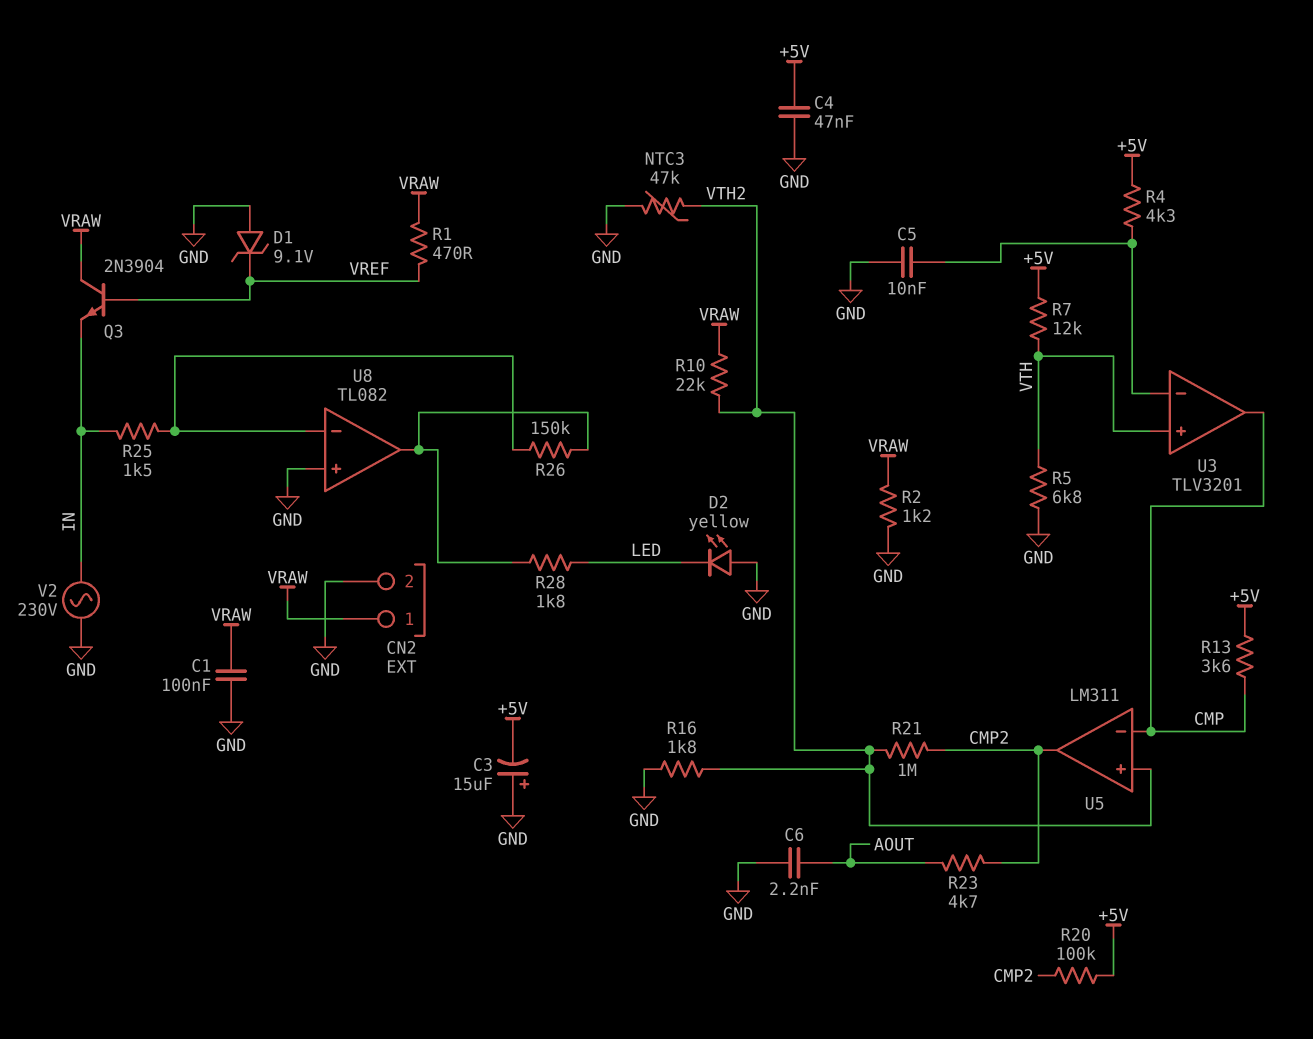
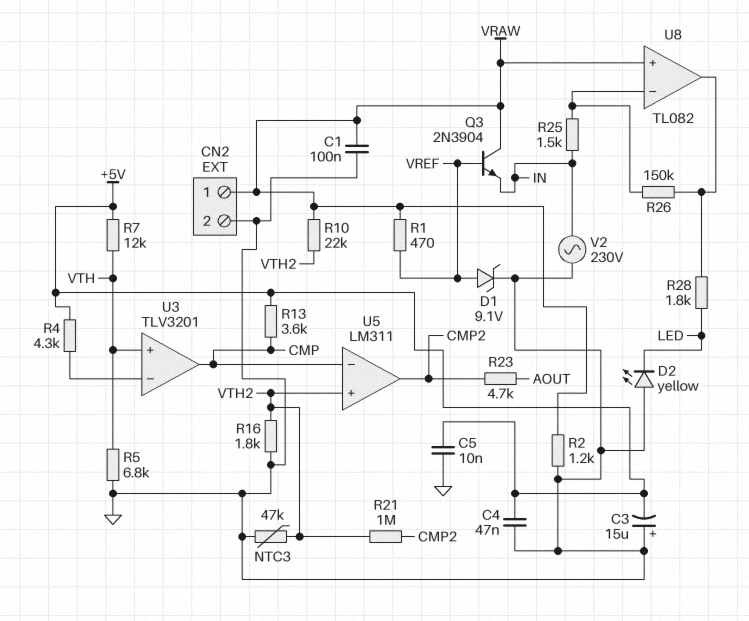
C5: 10nF (GND, U3/in-) -> 10nF (+5V, GND)
C6: 2.2nF (AOUT, GND) -> none
D1: zener 9.1V (A GND, K VREF) -> zener 9.1V (A VREF, K GND)
R20: 100k (+5V, CMP2) -> none
U8 pin in+: GND -> VRAW

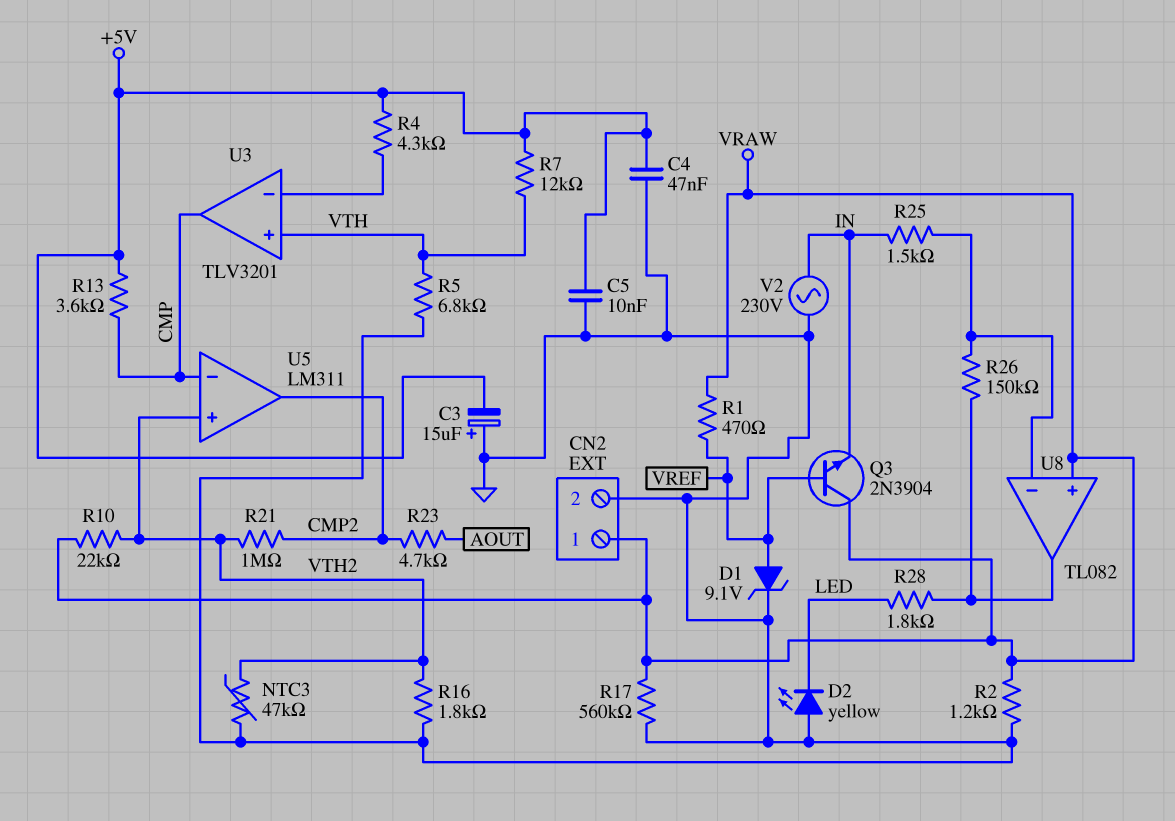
C1: 100nF (GND, VRAW) -> none
R17: none -> 560k (GND, VRAW)

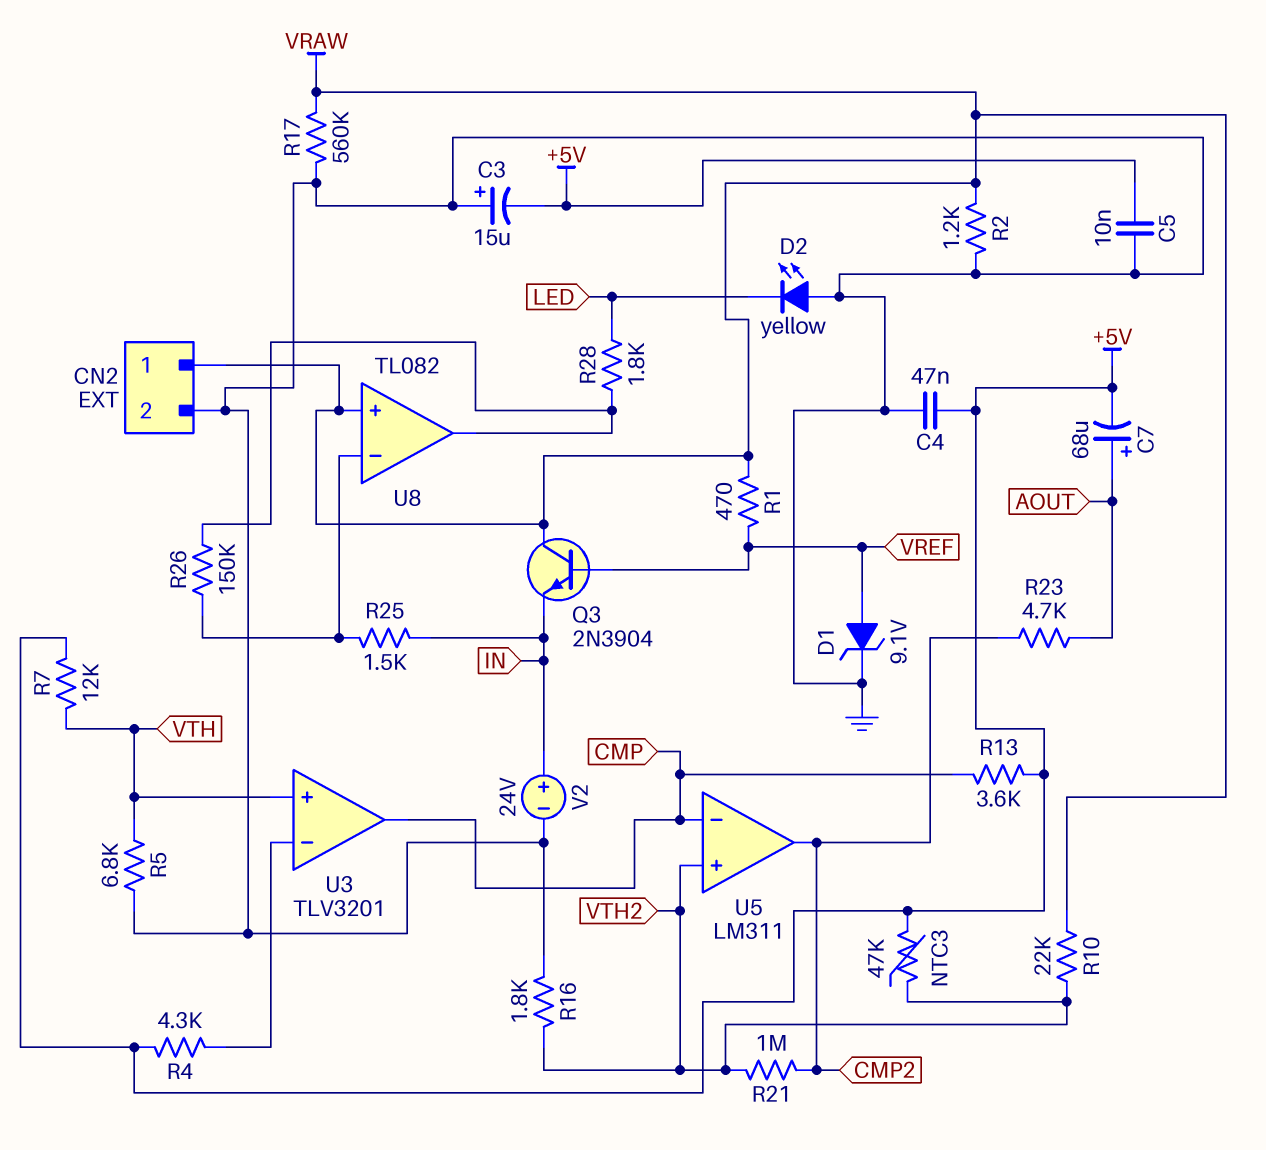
C7: none -> 68uF (plus AOUT, minus +5V)
NTC3: 47k (GND, VTH2) -> 47k (+5V, VTH2)
V2: AC 230V (GND, IN) -> 24V (plus IN, minus GND)

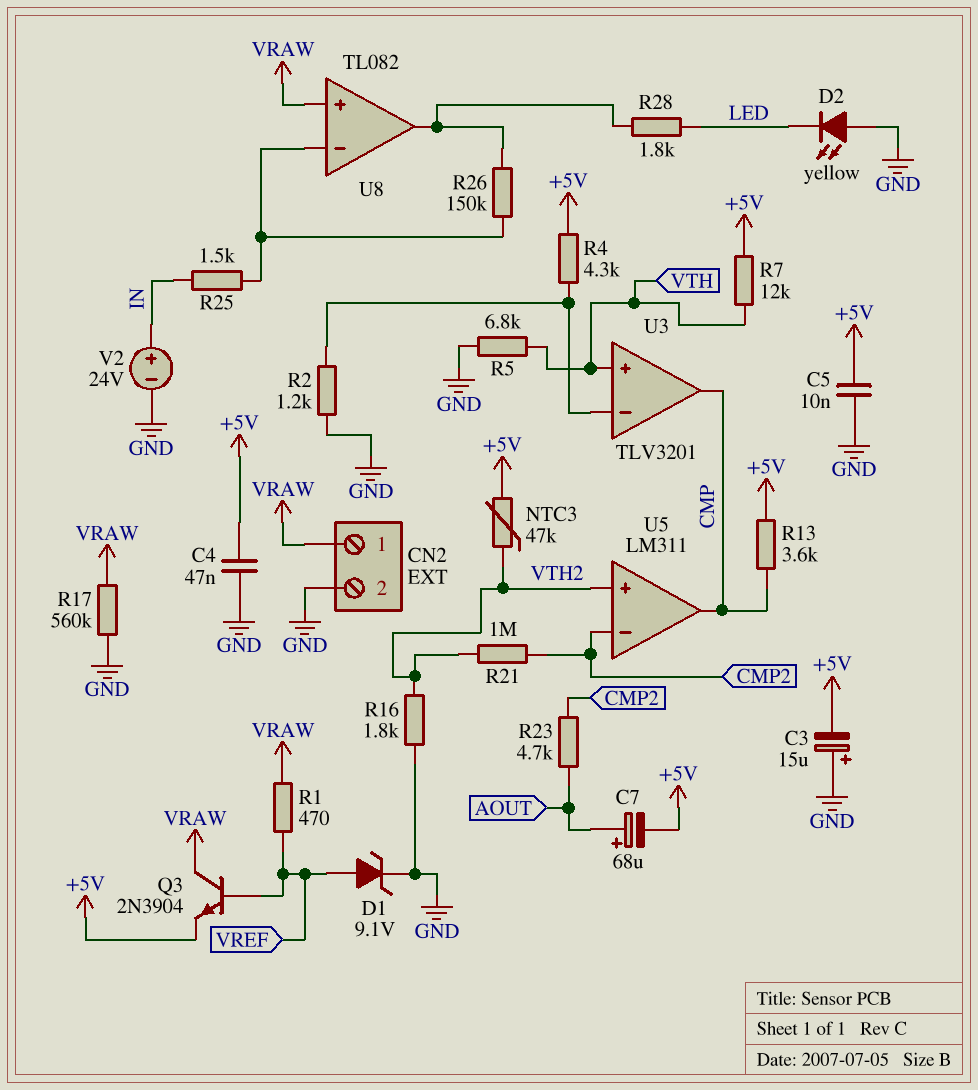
Q3: NPN 2N3904 (B VREF, C VRAW, E IN) -> NPN 2N3904 (B VREF, C VRAW, E +5V)
R2: 1.2k (GND, VRAW) -> 1.2k (GND, U3/in-)
R10: 22k (VRAW, VTH2) -> none
U5 pin in-: CMP -> CMP2
U5 pin out: CMP2 -> CMP

